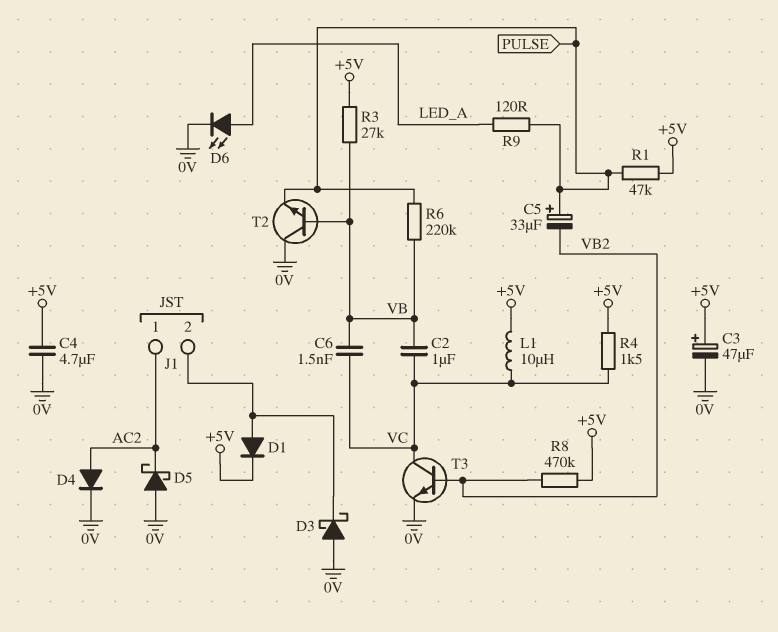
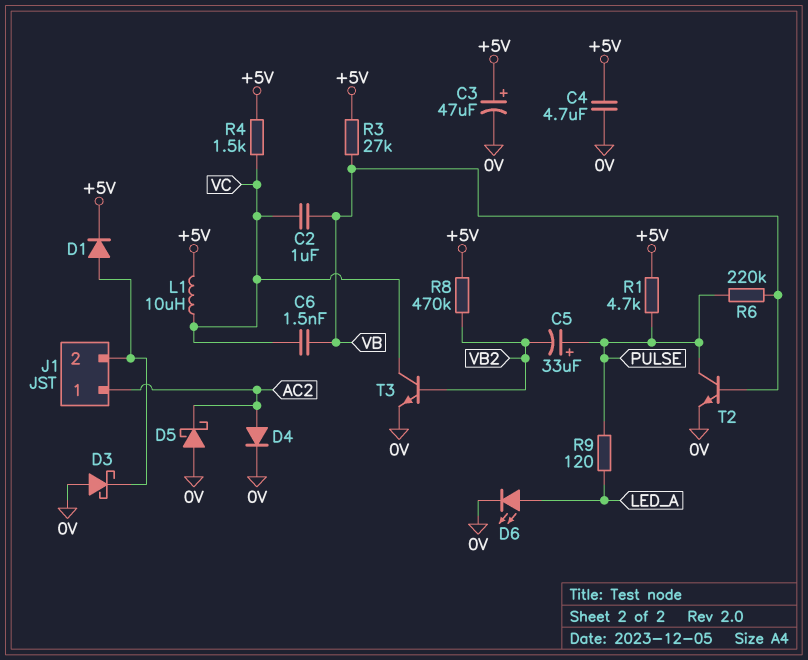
R1: 47k (+5V, PULSE) -> 4.7k (+5V, PULSE)
T2: NPN (B VB, C 0V, E PULSE) -> NPN (B VB, C PULSE, E 0V)

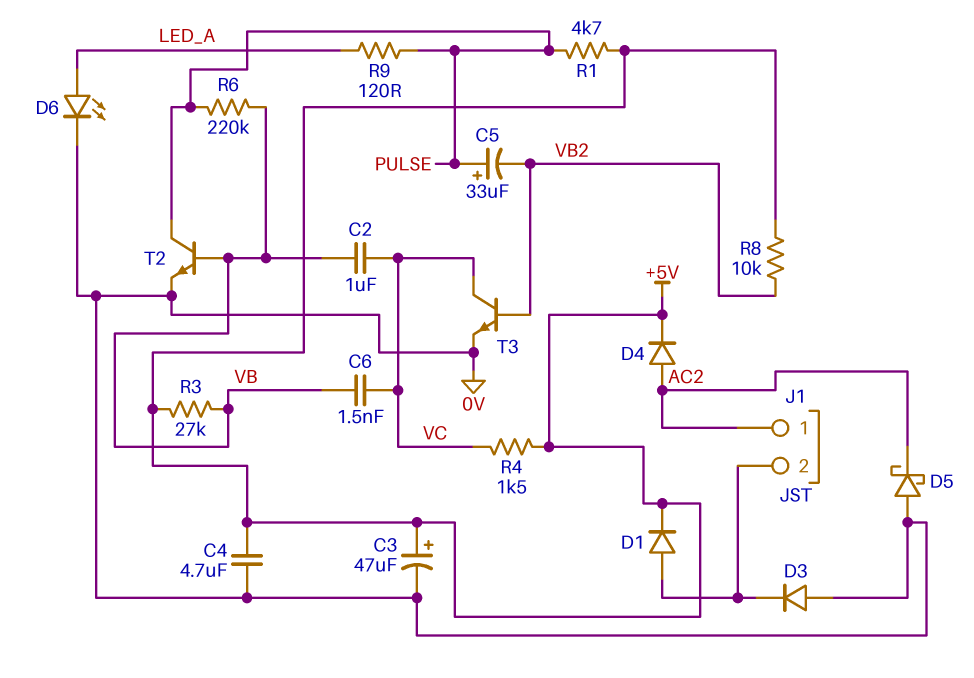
D3: schottky (A 0V, K J1/2) -> diode (A 0V, K J1/2)
D4: diode (A AC2, K 0V) -> diode (A AC2, K +5V)
L1: 10uH (+5V, VC) -> none
R8: 470k (+5V, VB2) -> 10k (+5V, VB2)

